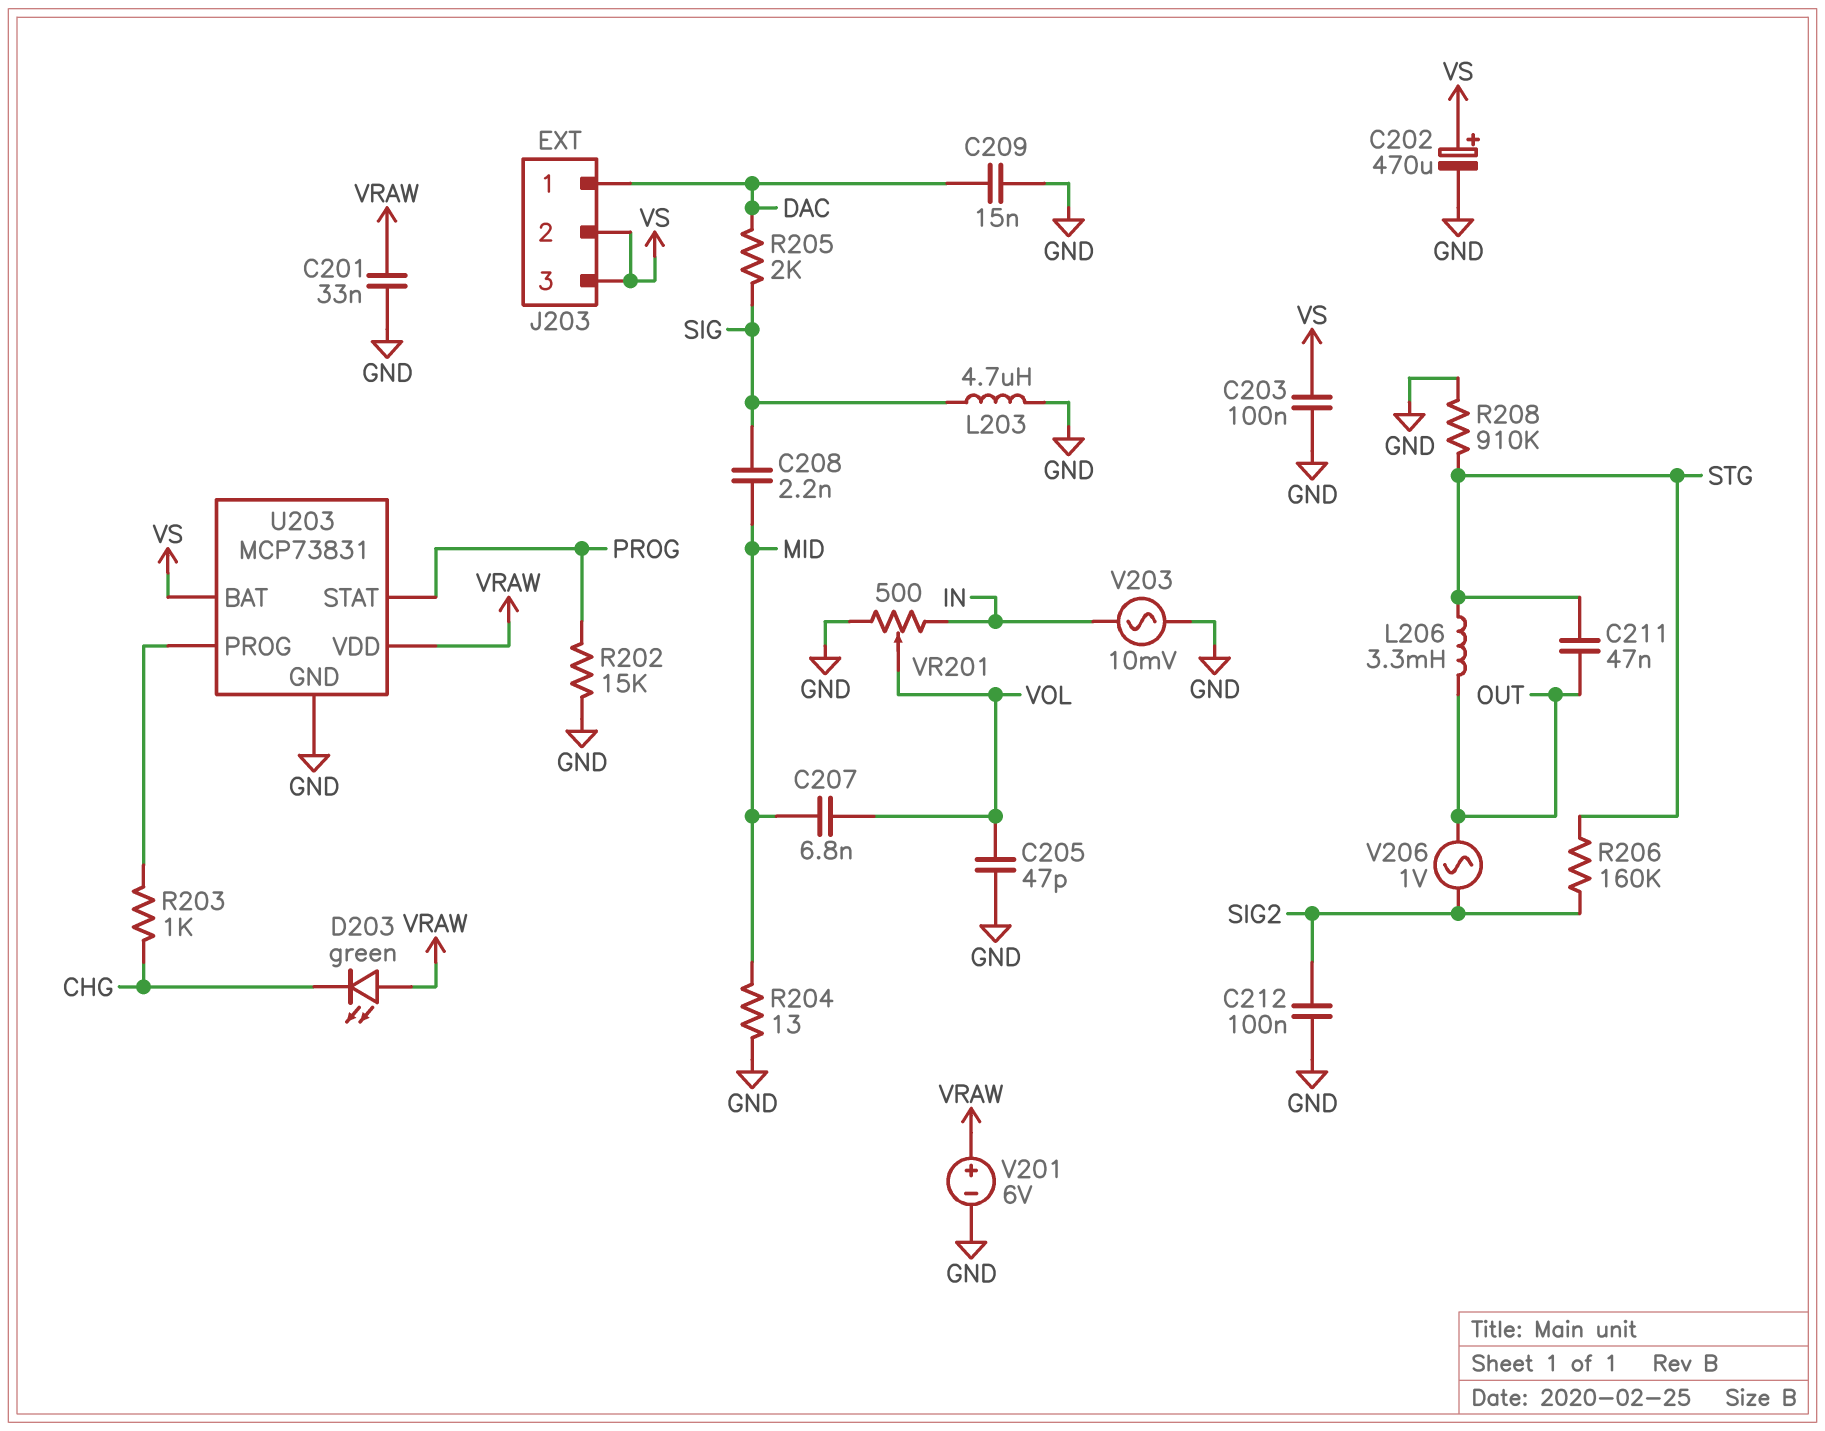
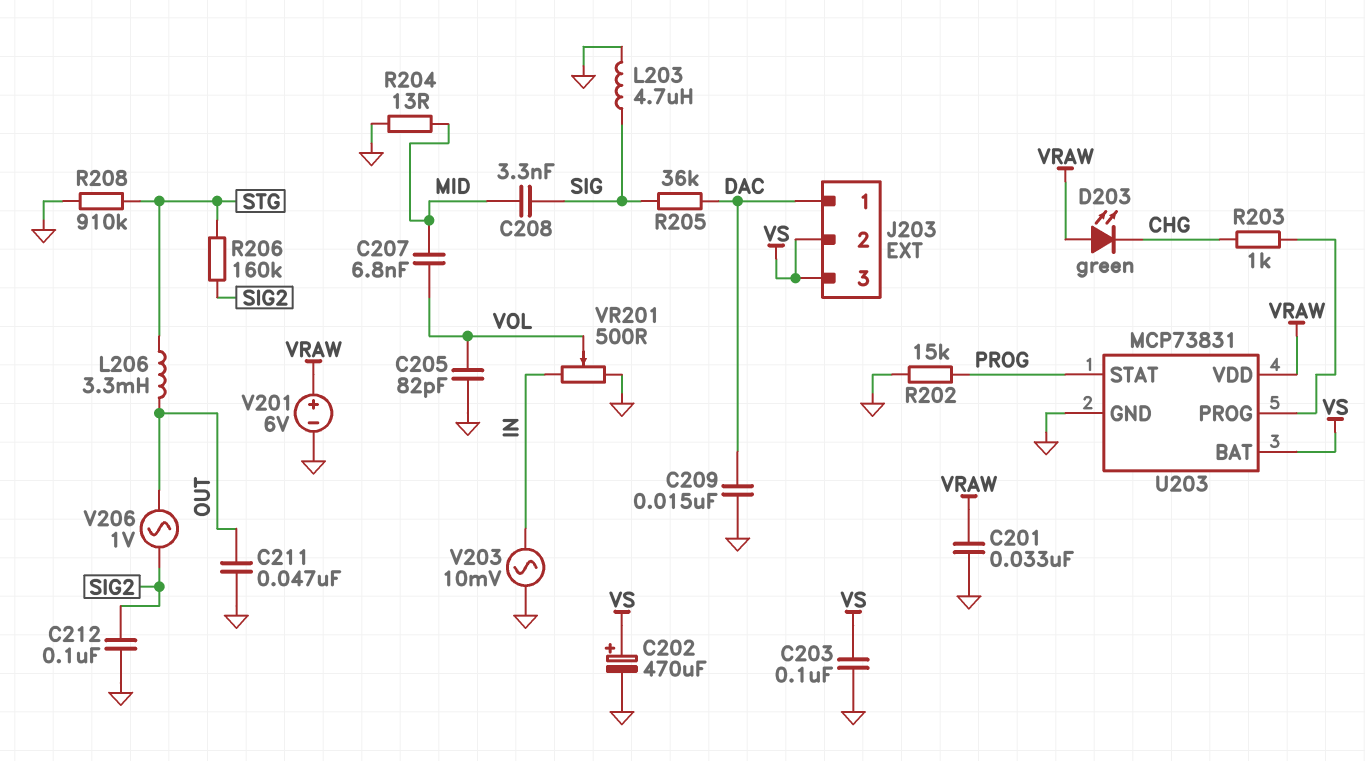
C205: 47pF (GND, VOL) -> 82pF (GND, VOL)
C208: 2.2nF (MID, SIG) -> 3.3nF (MID, SIG)
C211: 47nF (OUT, STG) -> 47nF (GND, OUT)
R205: 2k (DAC, SIG) -> 36k (DAC, SIG)

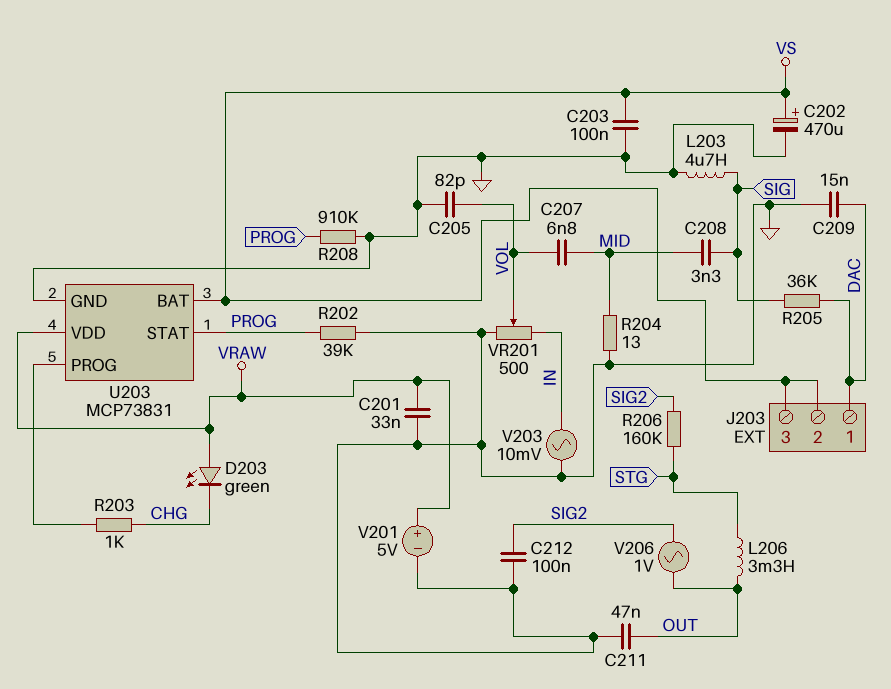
R202: 15k (GND, PROG) -> 39k (GND, PROG)
R208: 910k (GND, STG) -> 910k (GND, PROG)
V201: 6V (plus VRAW, minus GND) -> 5V (plus VRAW, minus GND)

